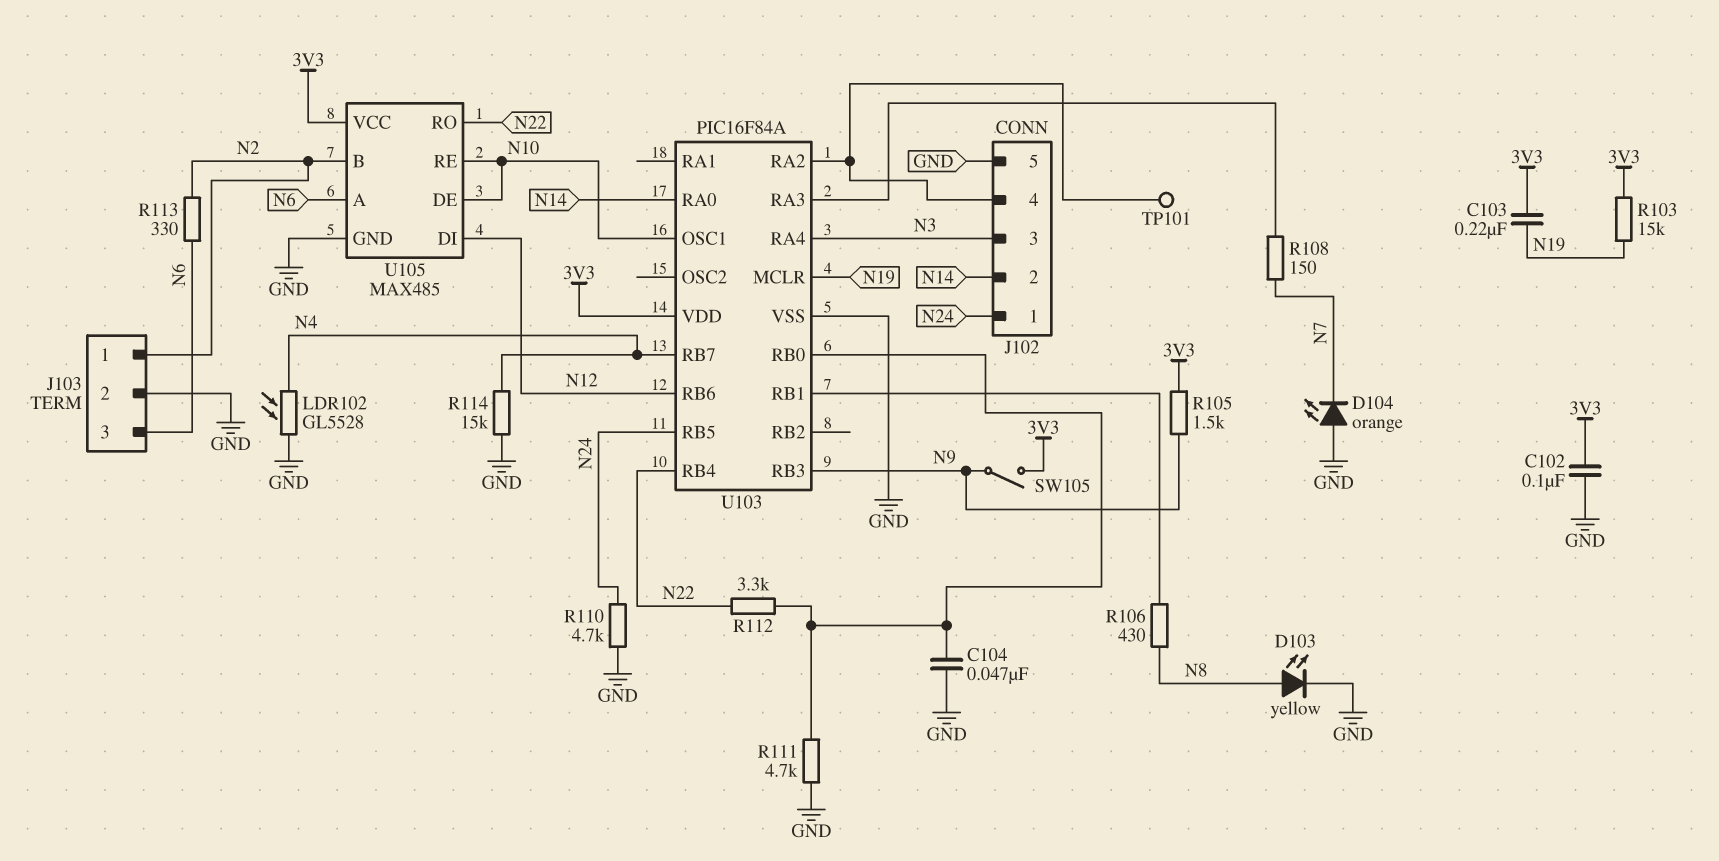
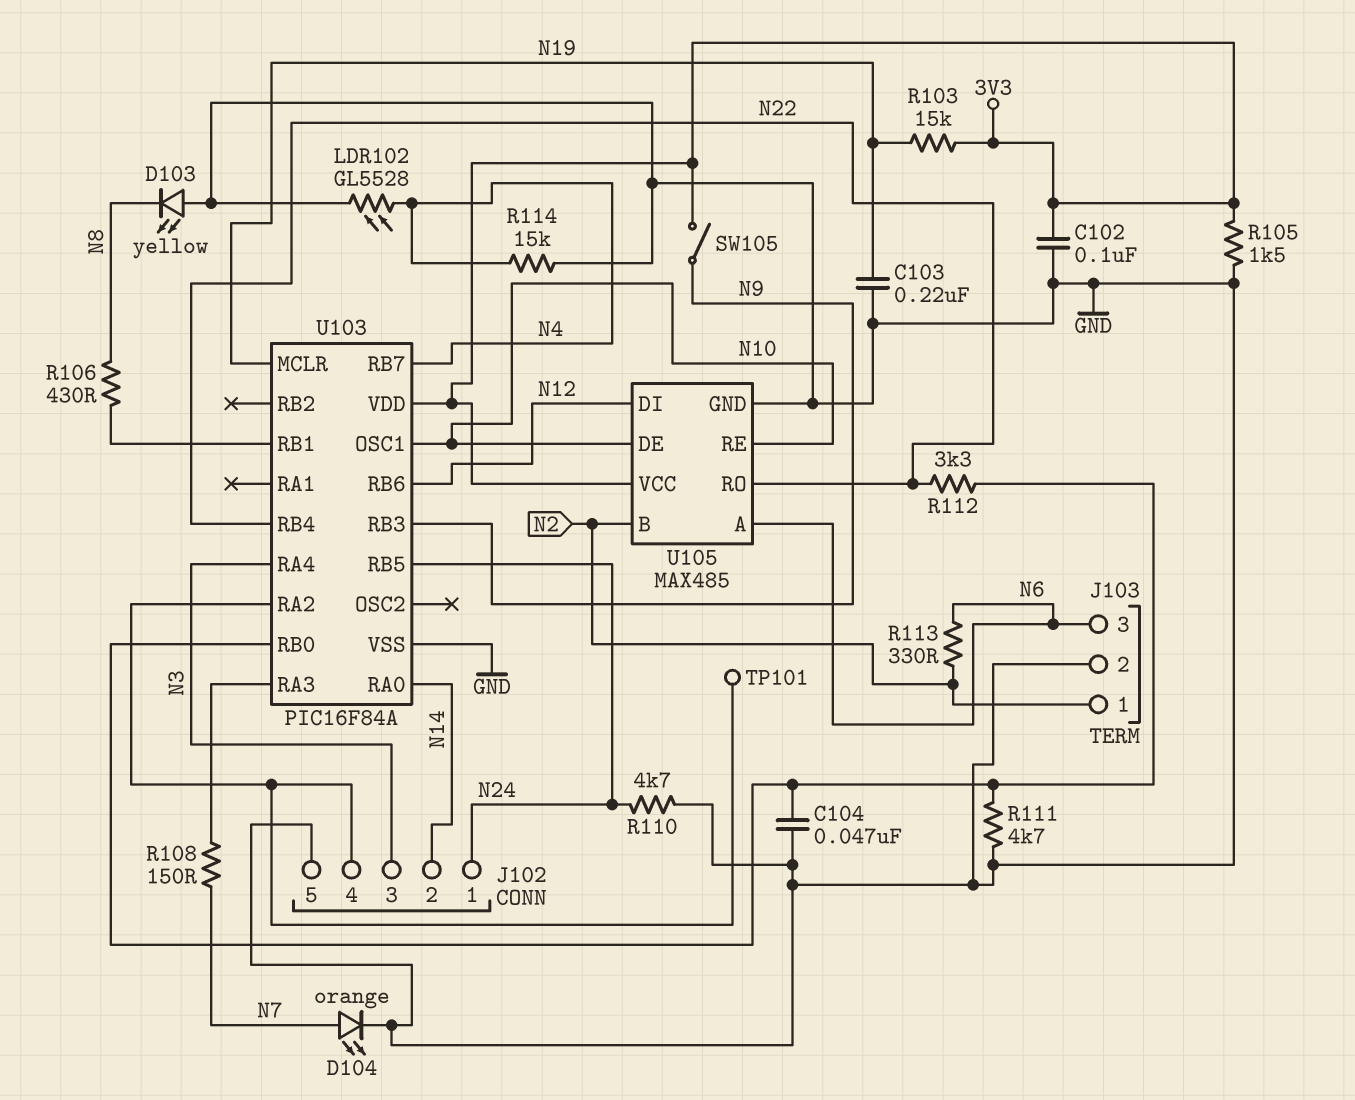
C103: 220nF (3V3, N19) -> 220nF (GND, N19)
D103: LED yellow (A N8, K GND) -> LED yellow (A GND, K N8)
D104: LED orange (A GND, K N7) -> LED orange (A N7, K GND)
R105: 1.5k (3V3, N9) -> 1.5k (3V3, GND)

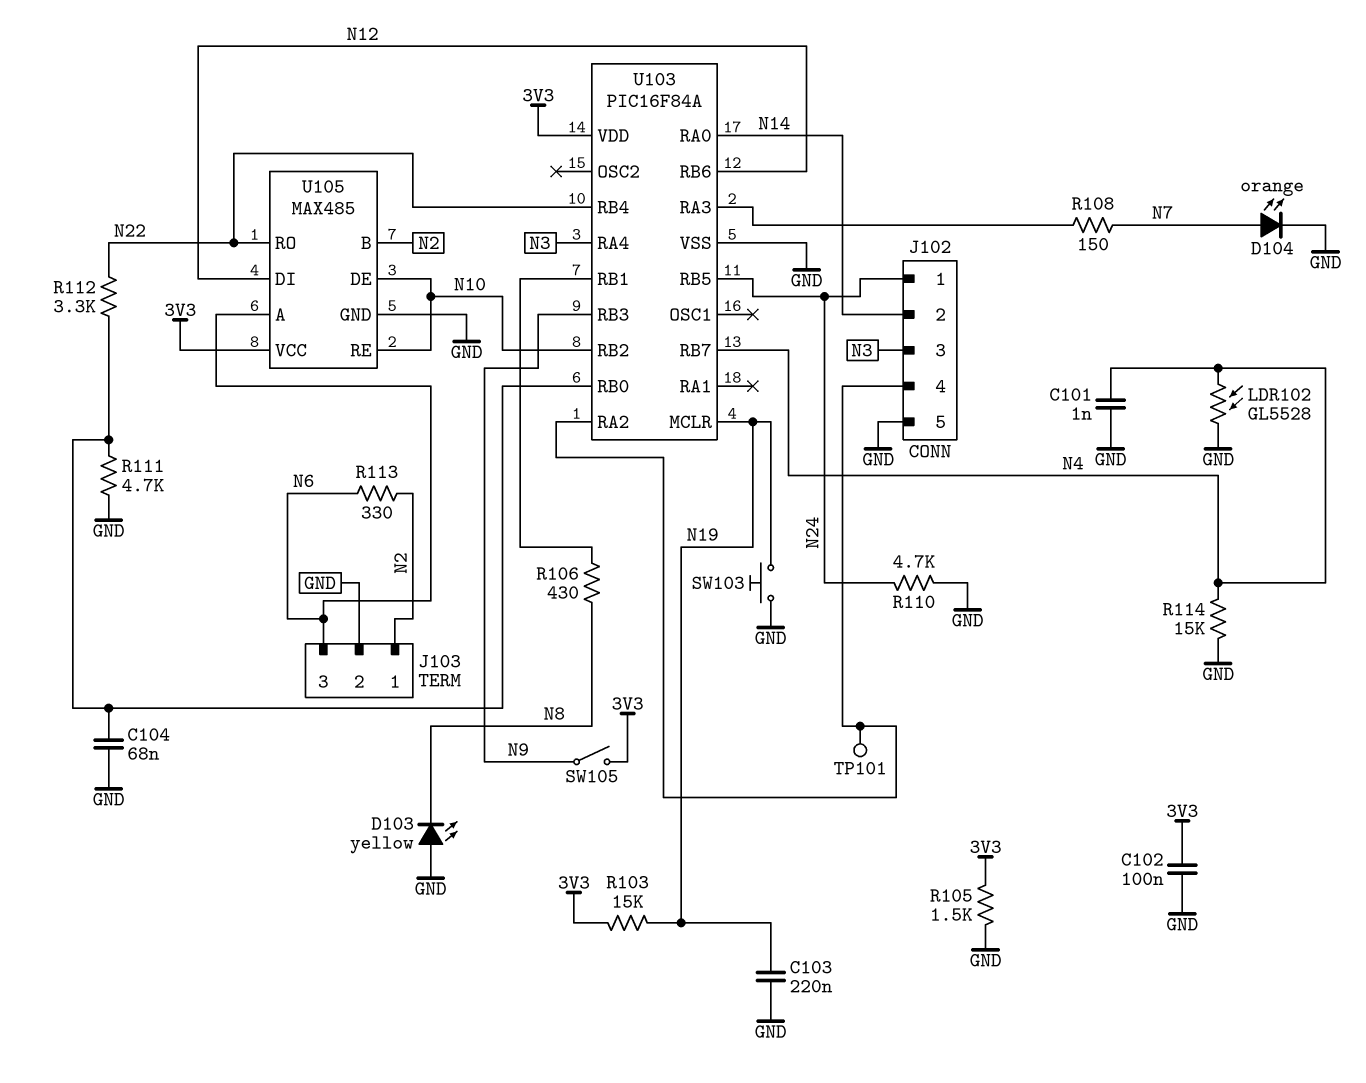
C101: none -> 1nF (GND, N4)
C104: 47nF (GND, U103/RB0) -> 68nF (GND, U103/RB0)
SW103: none -> button (GND, N19)
U103 pin OSC1: N10 -> none
U103 pin RB2: none -> N10

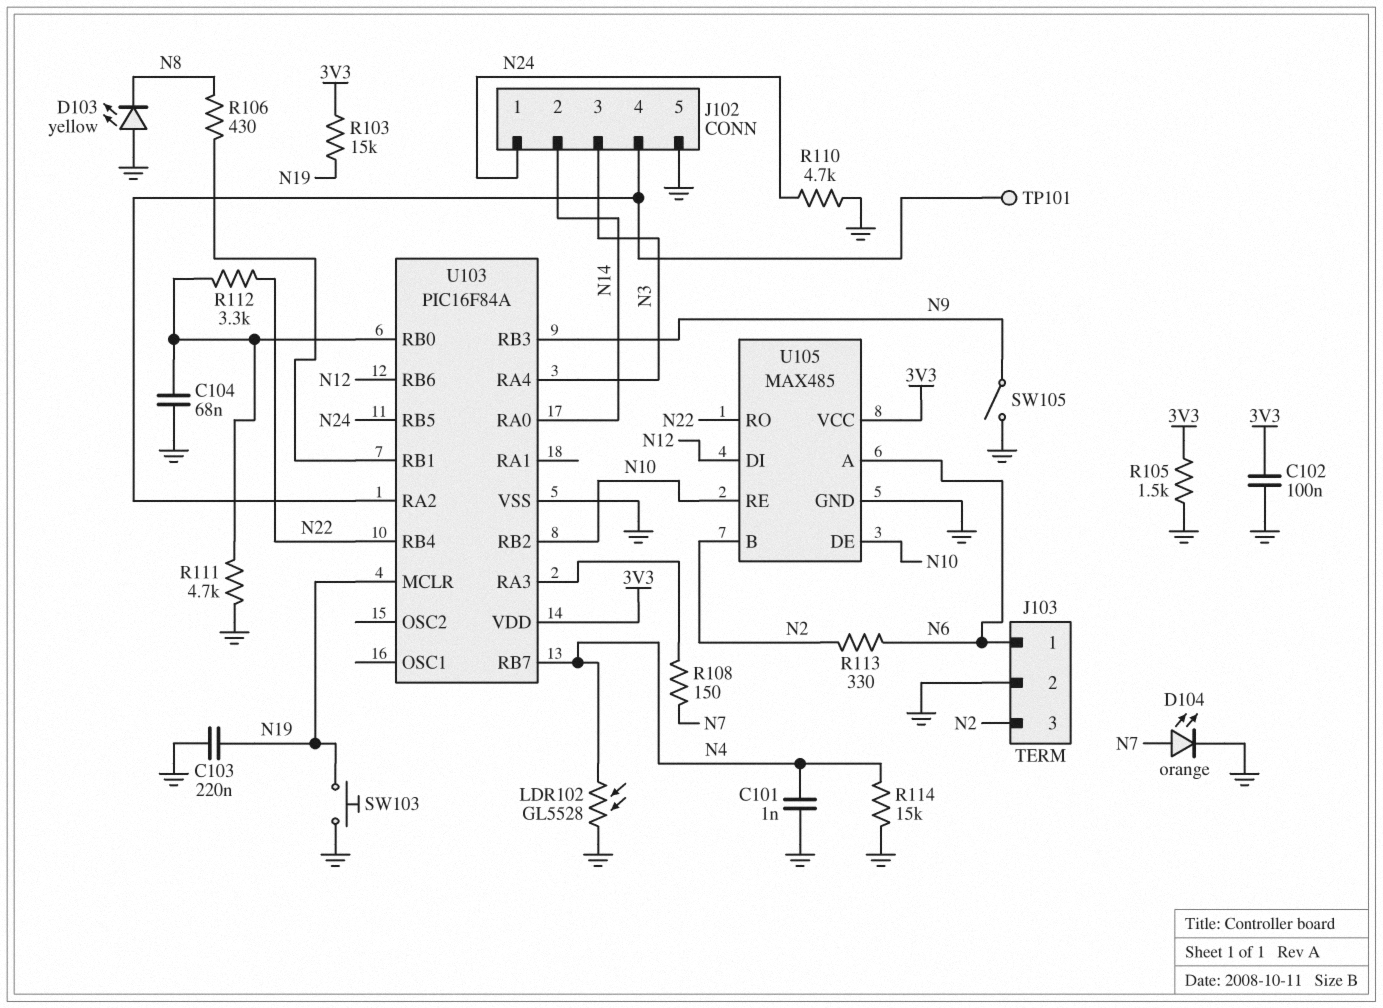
J103 pin 1: N2 -> N6
J103 pin 3: N6 -> N2
SW105: switch (3V3, N9) -> switch (GND, N9)

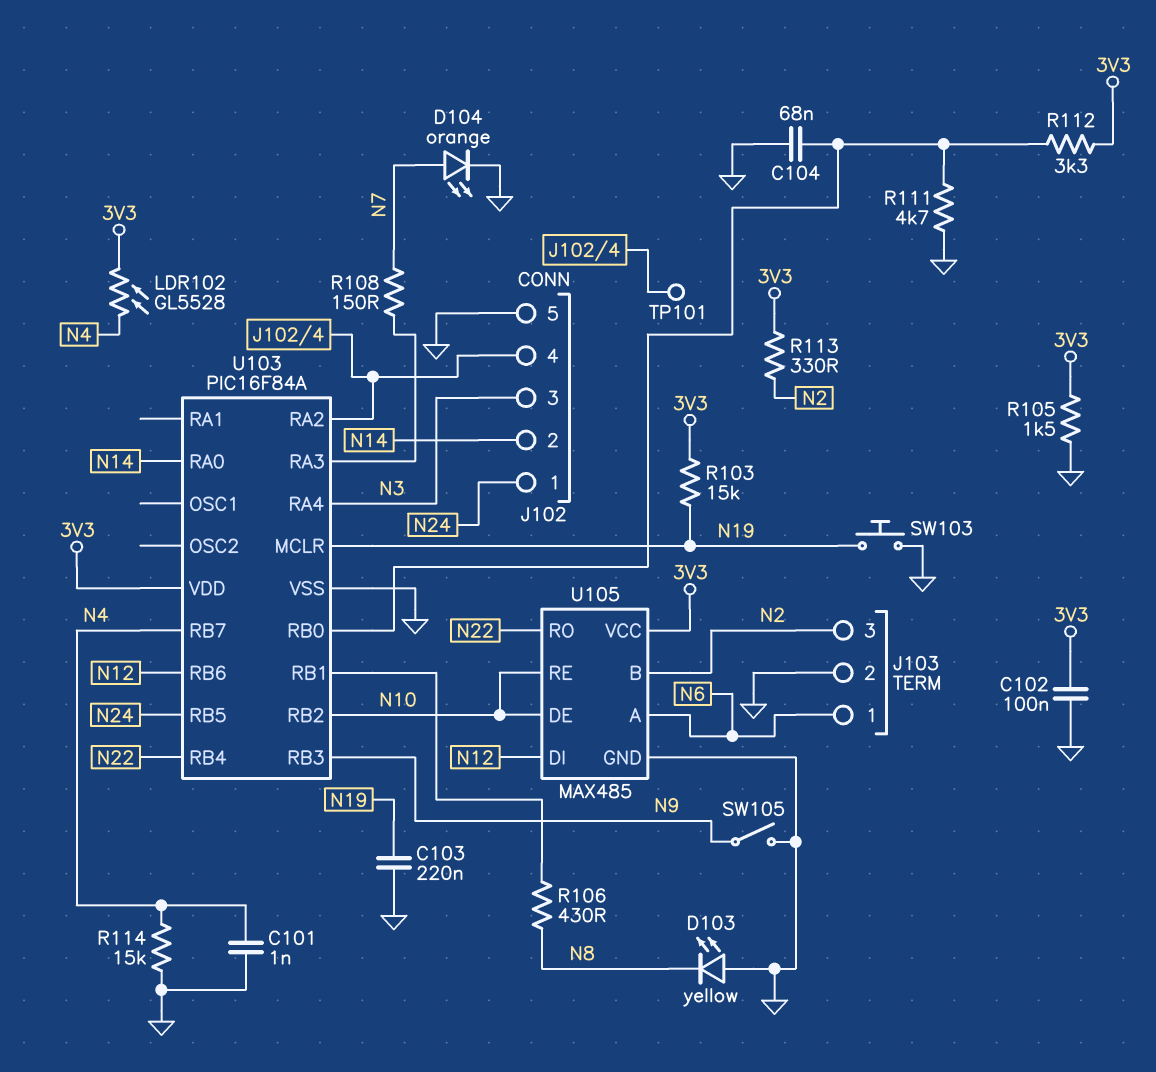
LDR102: GL5528 (GND, N4) -> GL5528 (3V3, N4)
R110: 4.7k (GND, N24) -> none
R112: 3.3k (N22, U103/RB0) -> 3.3k (3V3, U103/RB0)
R113: 330 (N2, N6) -> 330 (3V3, N2)

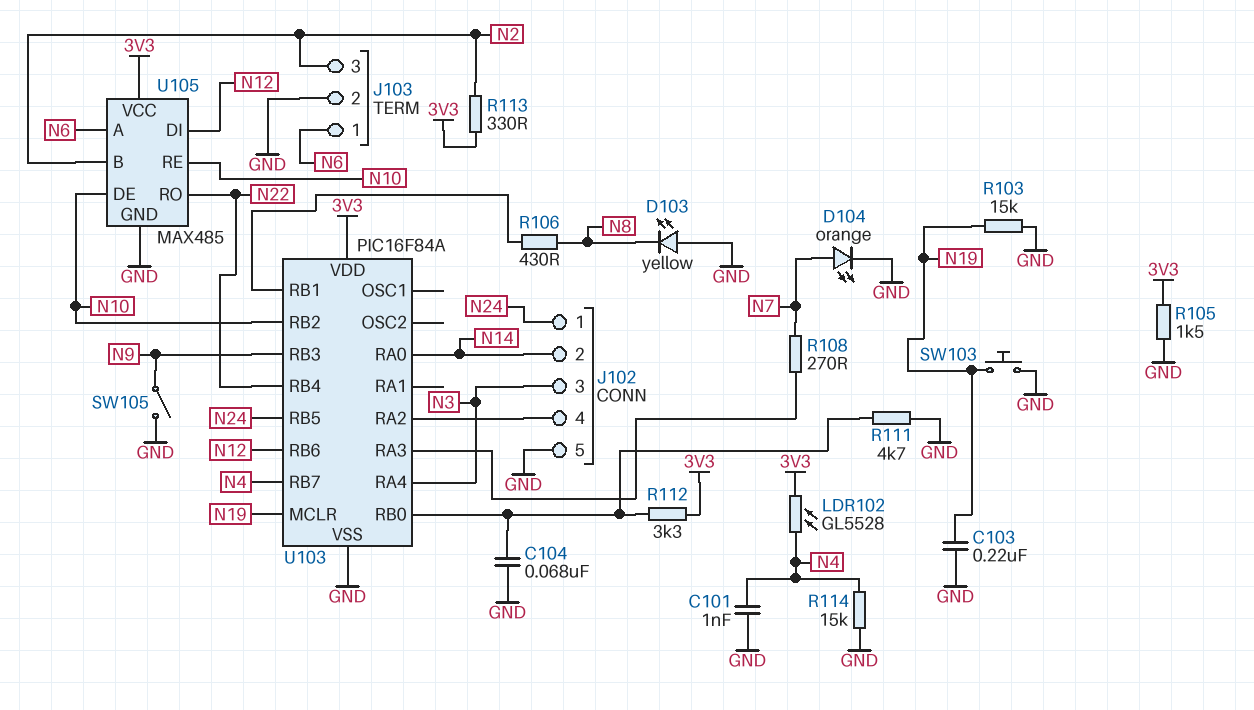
C102: 100nF (3V3, GND) -> none
R103: 15k (3V3, N19) -> 15k (GND, N19)
R108: 150 (N7, U103/RA3) -> 270 (N7, U103/RA3)
TP101: test point (J102/4) -> none

